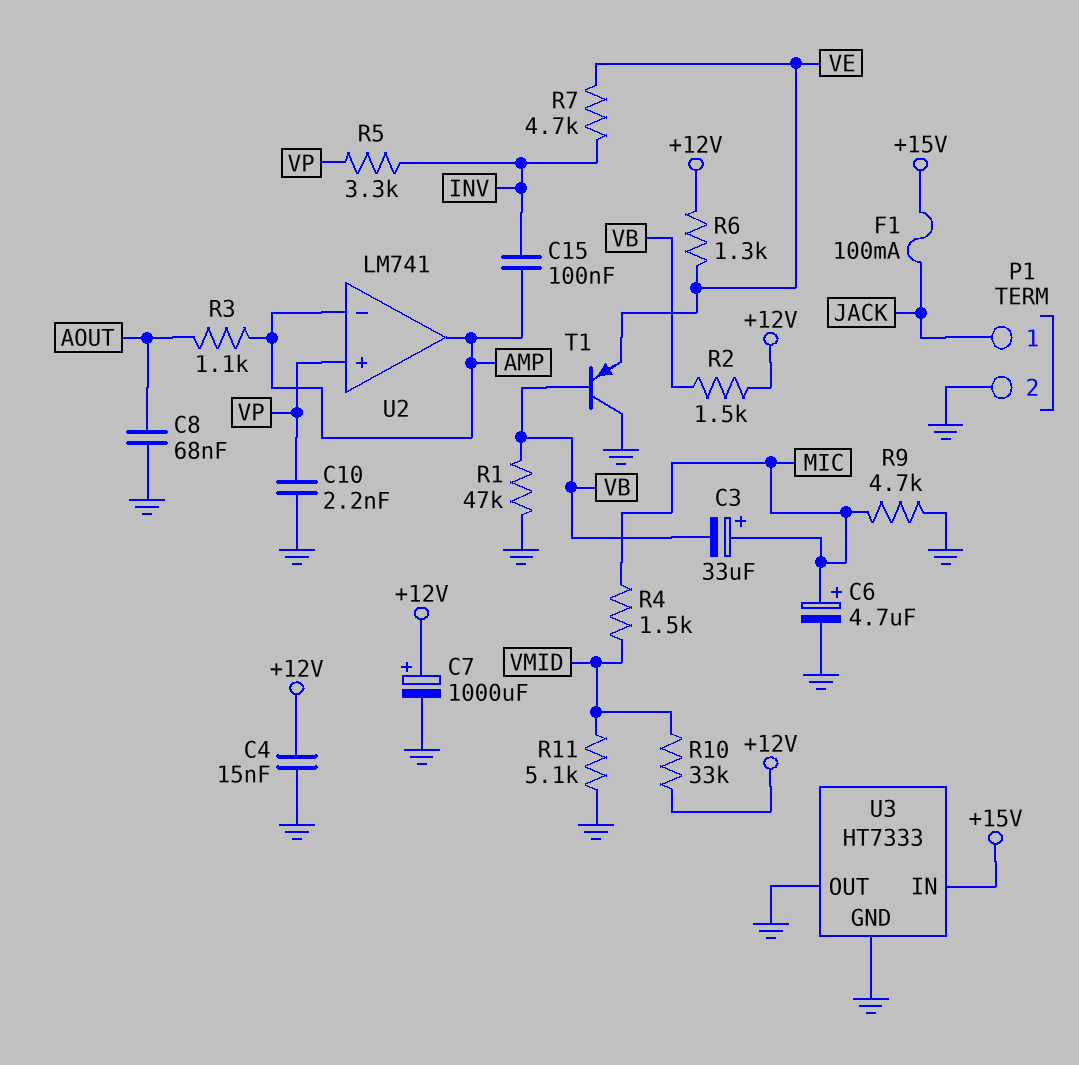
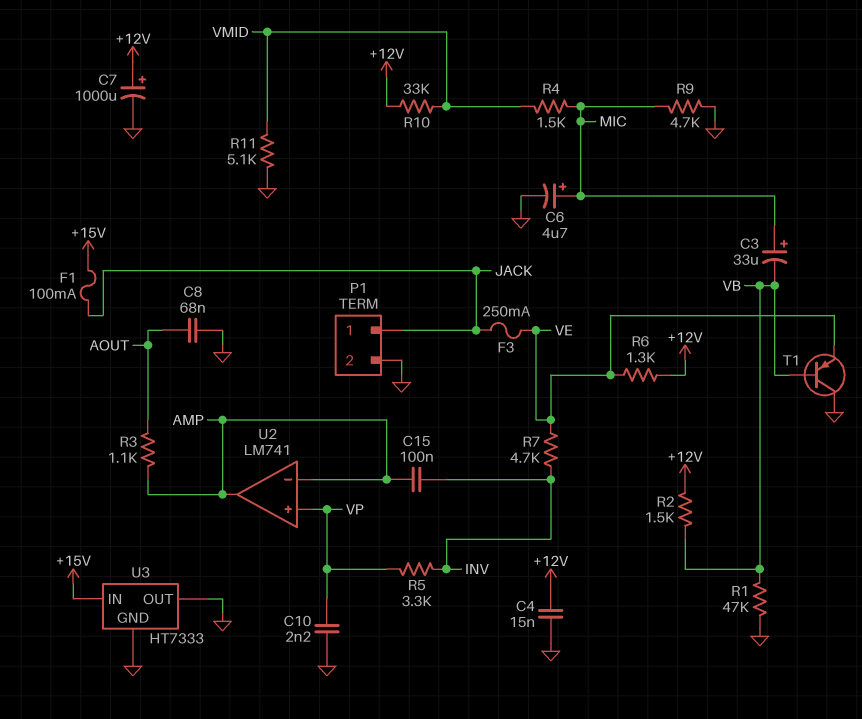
F3: none -> 250mA (JACK, VE)

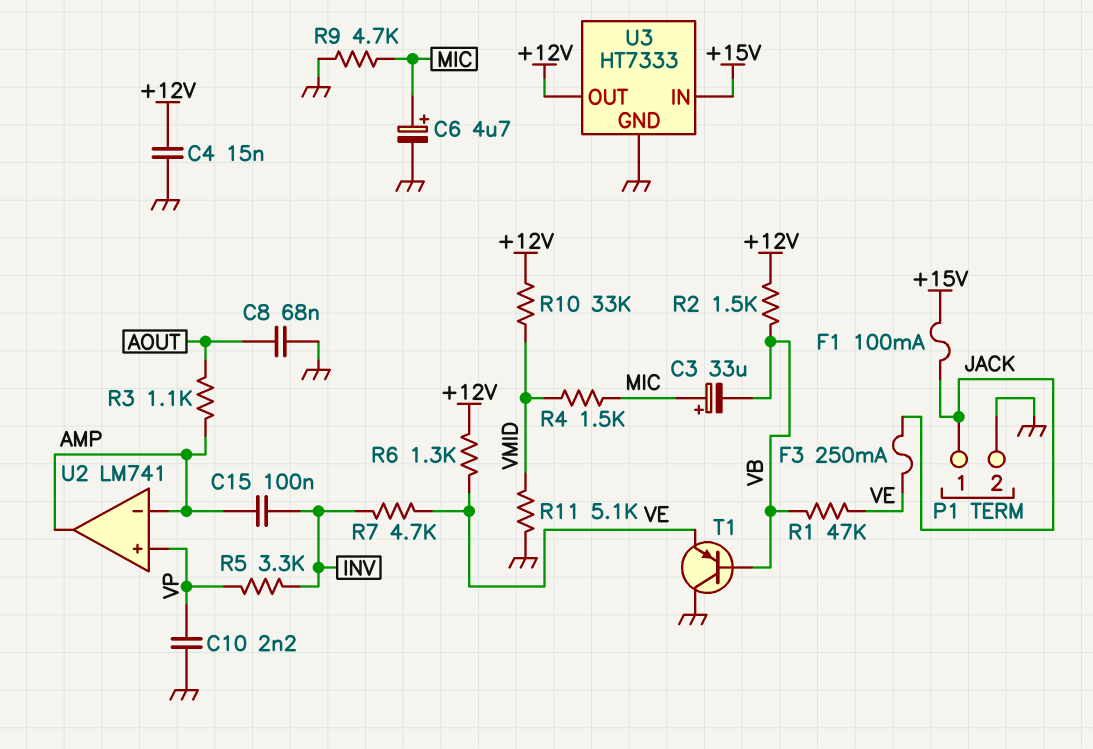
C7: 1000uF (plus +12V, minus GND) -> none
R1: 47k (GND, VB) -> 47k (VB, VE)
U3 pin OUT: GND -> +12V

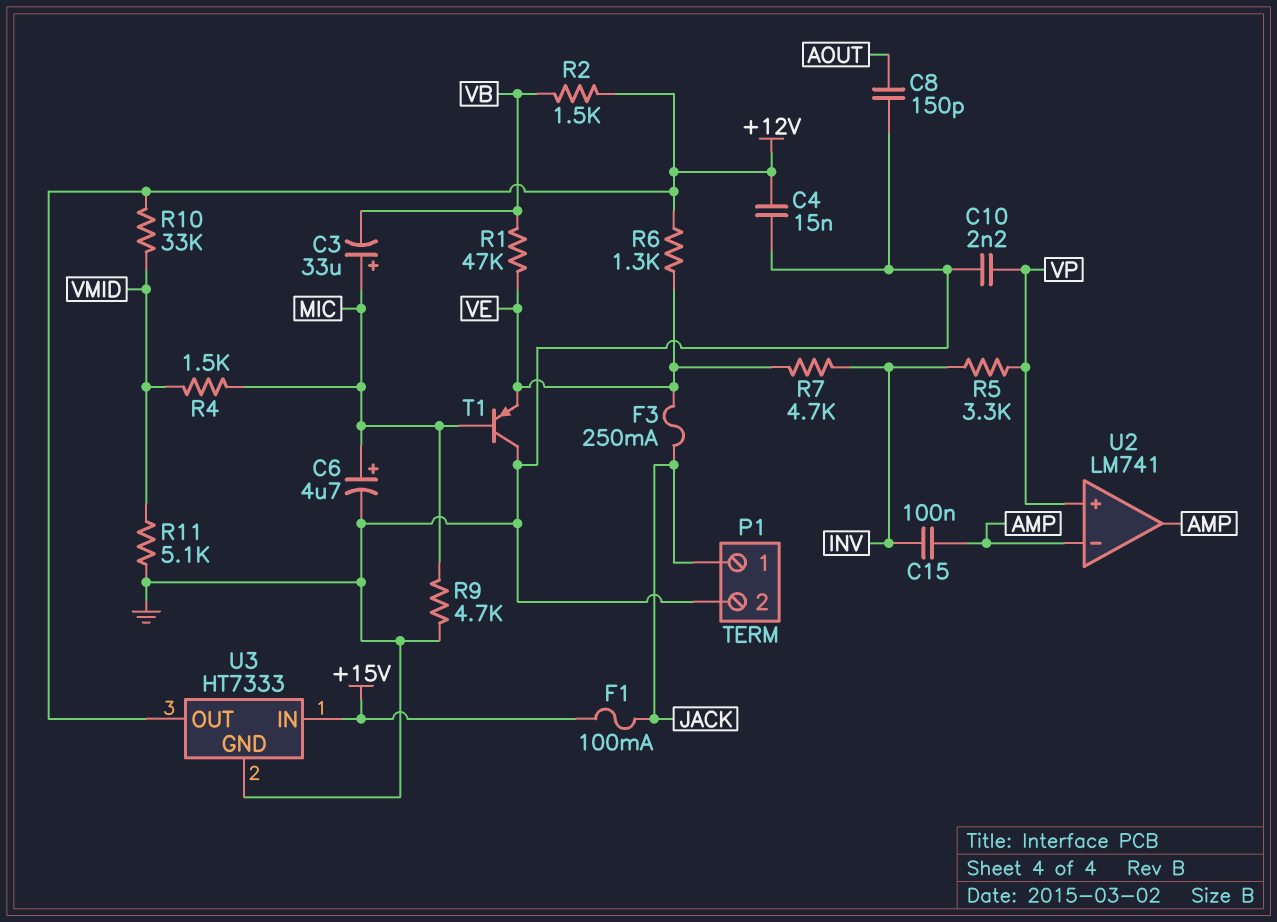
C8: 68nF (AOUT, GND) -> 150pF (AOUT, GND)
R3: 1.1k (AMP, AOUT) -> none
T1: PNP (B VB, C GND, E VE) -> PNP (B MIC, C GND, E VE)

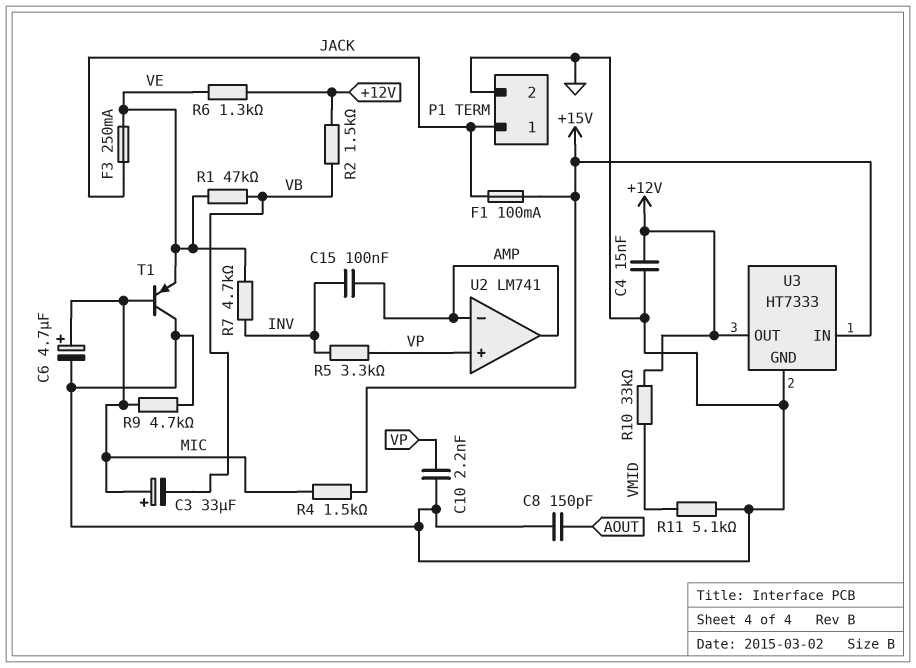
R4: 1.5k (MIC, VMID) -> 1.5k (+15V, MIC)

